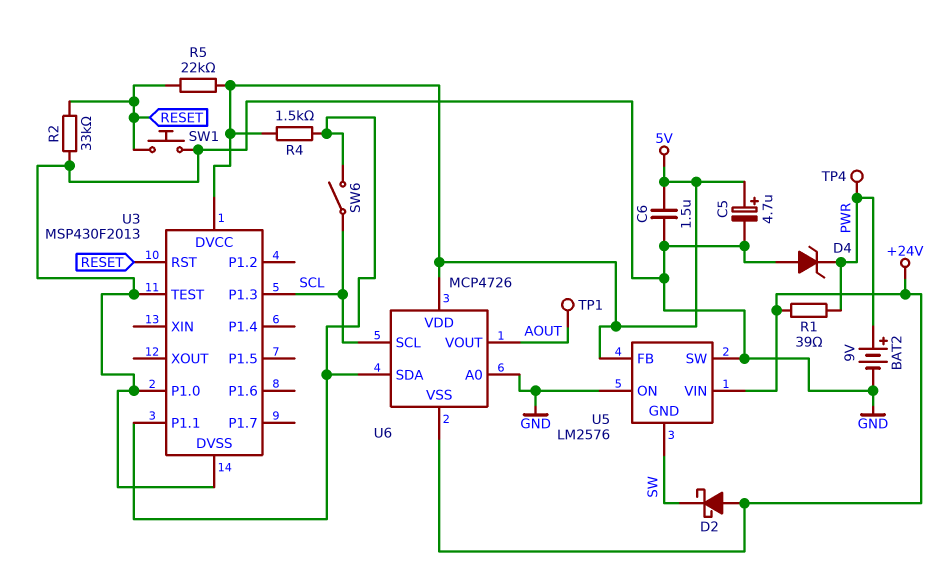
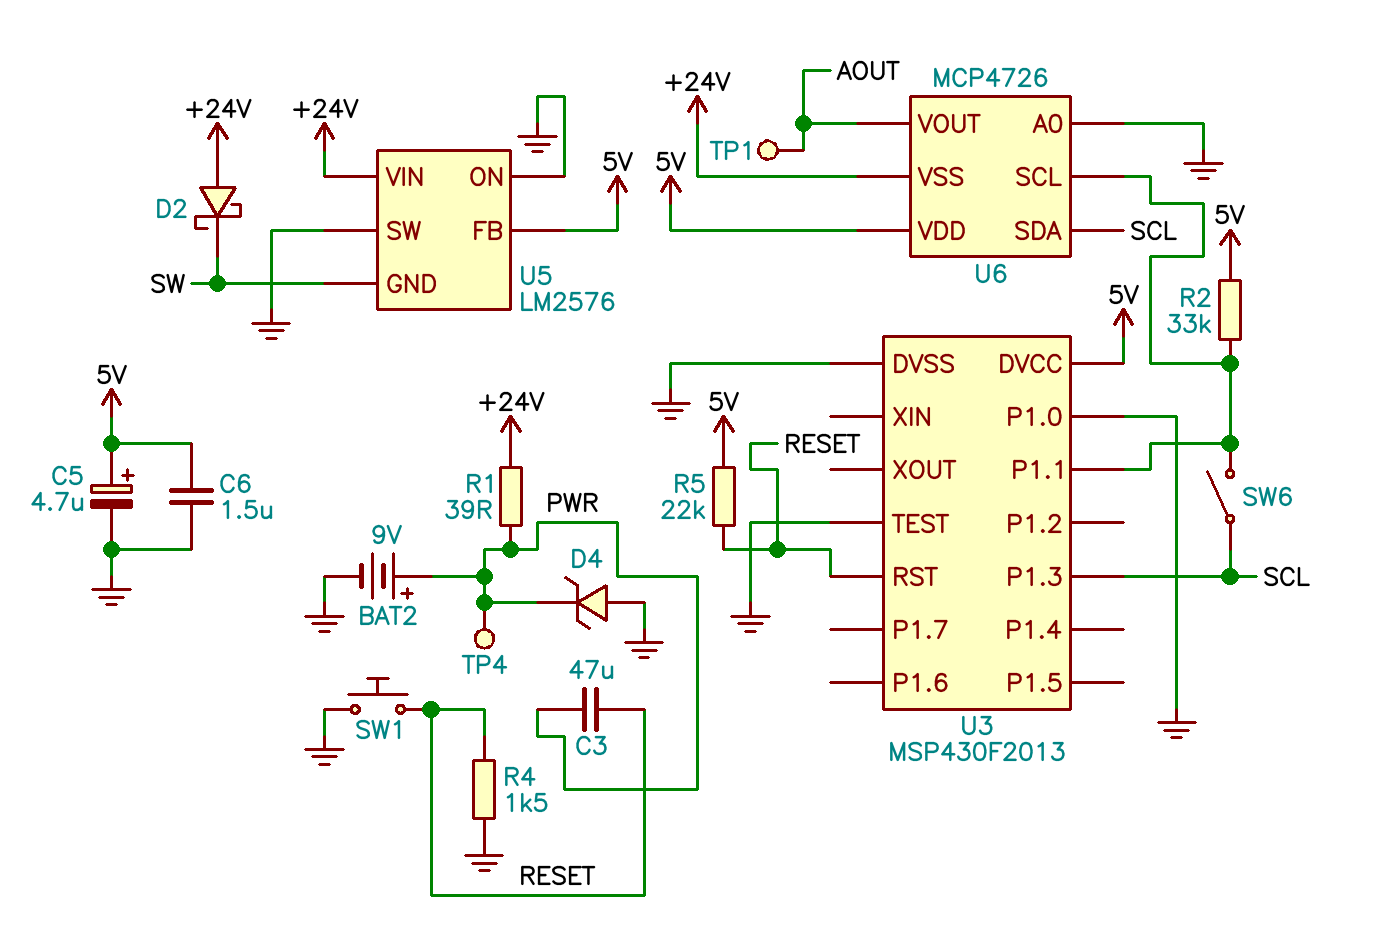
C3: none -> 47uF (PWR, RESET)
R2: 33k (GND, RESET) -> 33k (5V, U3/P1.1)
R4: 1.5k (5V, U3/P1.1) -> 1.5k (GND, RESET)
U6 pin SCL: SCL -> U3/P1.1
U6 pin SDA: U3/P1.1 -> SCL

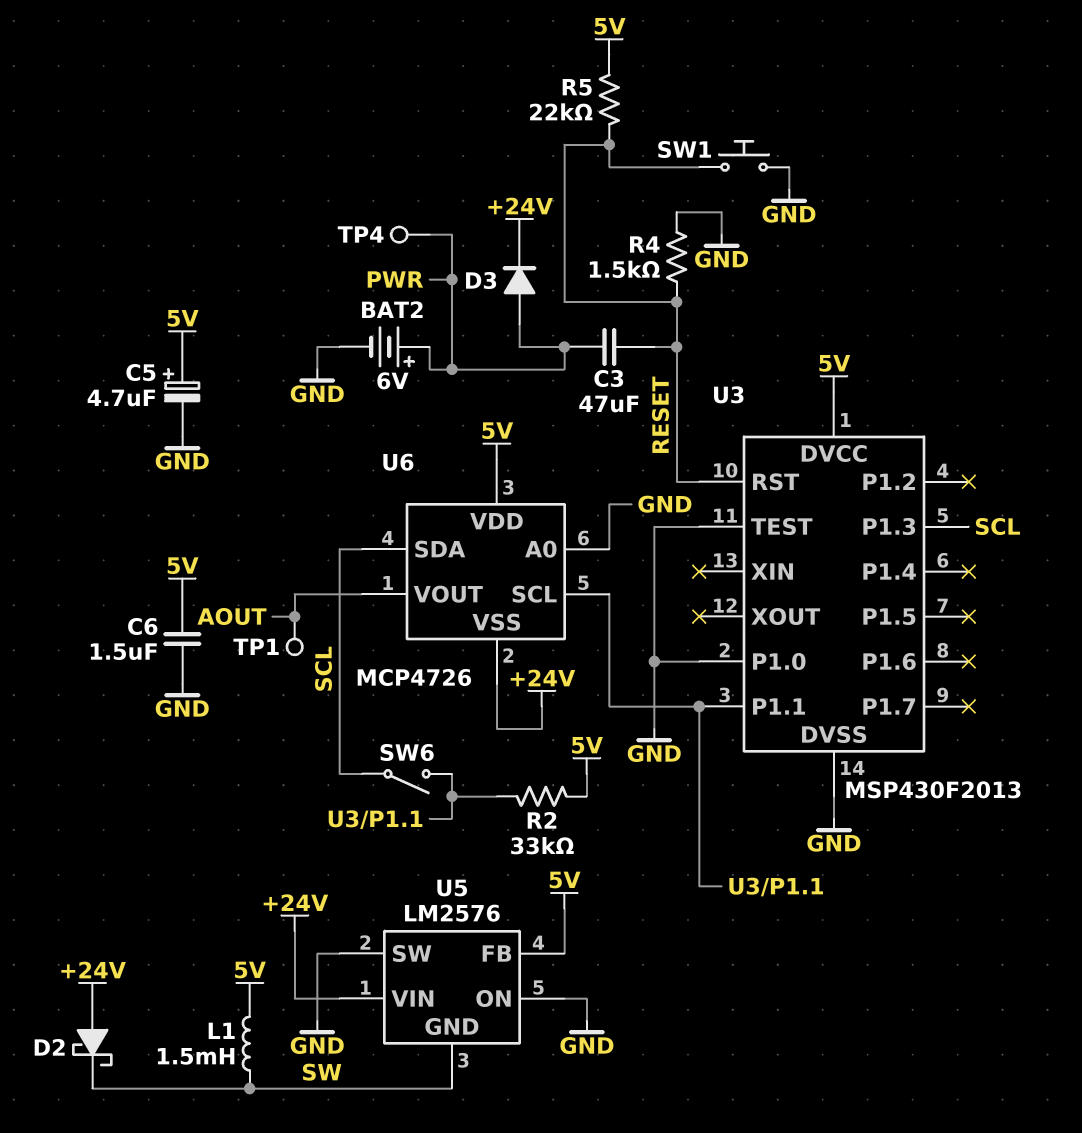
BAT2: 9V (plus PWR, minus GND) -> 6V (plus PWR, minus GND)
D3: none -> diode (A PWR, K +24V)
D4: zener (A GND, K PWR) -> none
L1: none -> 1.5mH (5V, SW)
R1: 39 (+24V, PWR) -> none

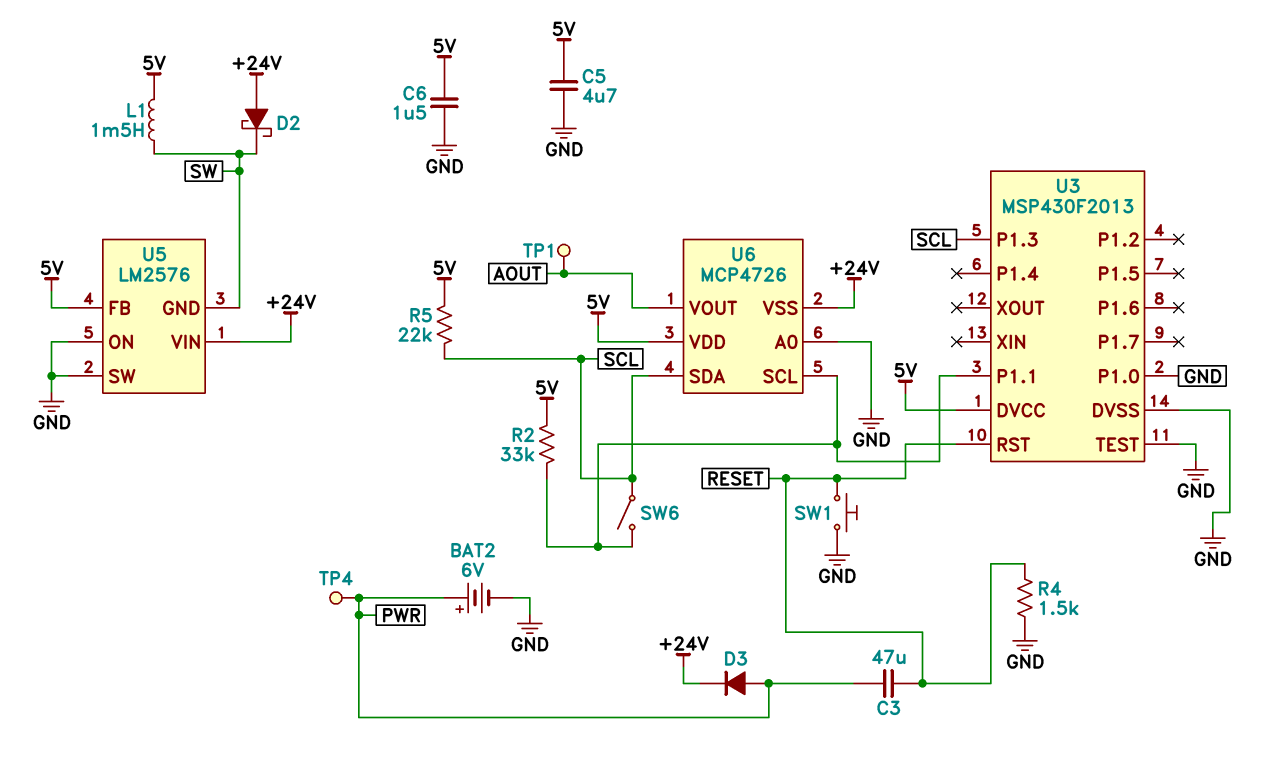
C5: 4.7uF (plus 5V, minus GND) -> 4.7uF (5V, GND)
R5: 22k (5V, RESET) -> 22k (5V, SCL)

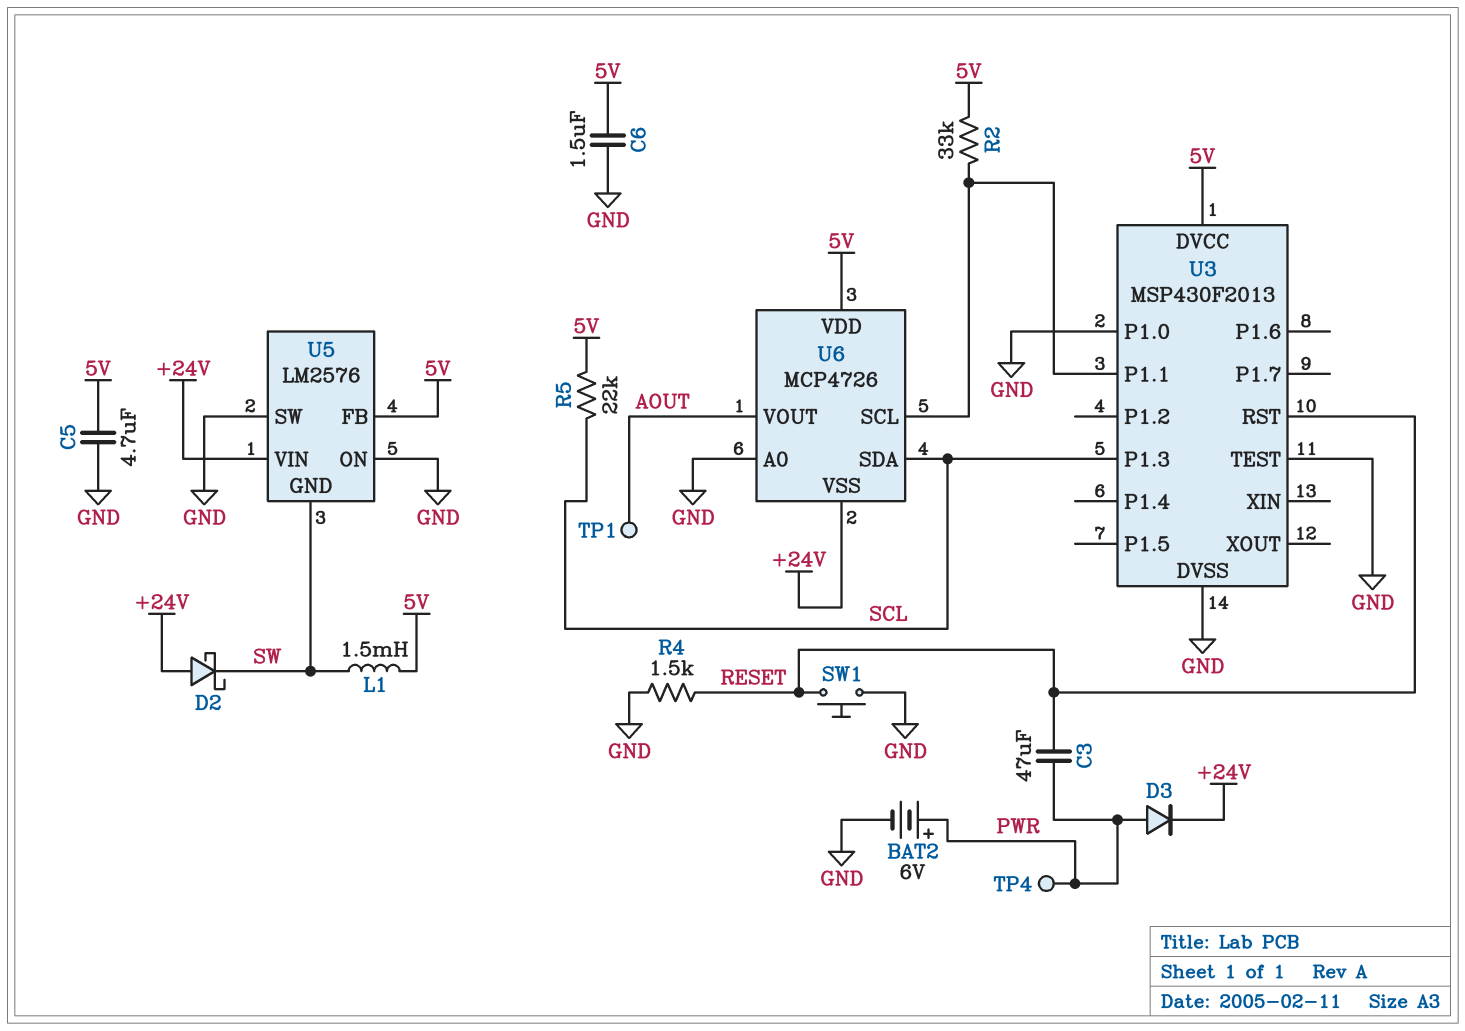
SW6: switch (SCL, U3/P1.1) -> none

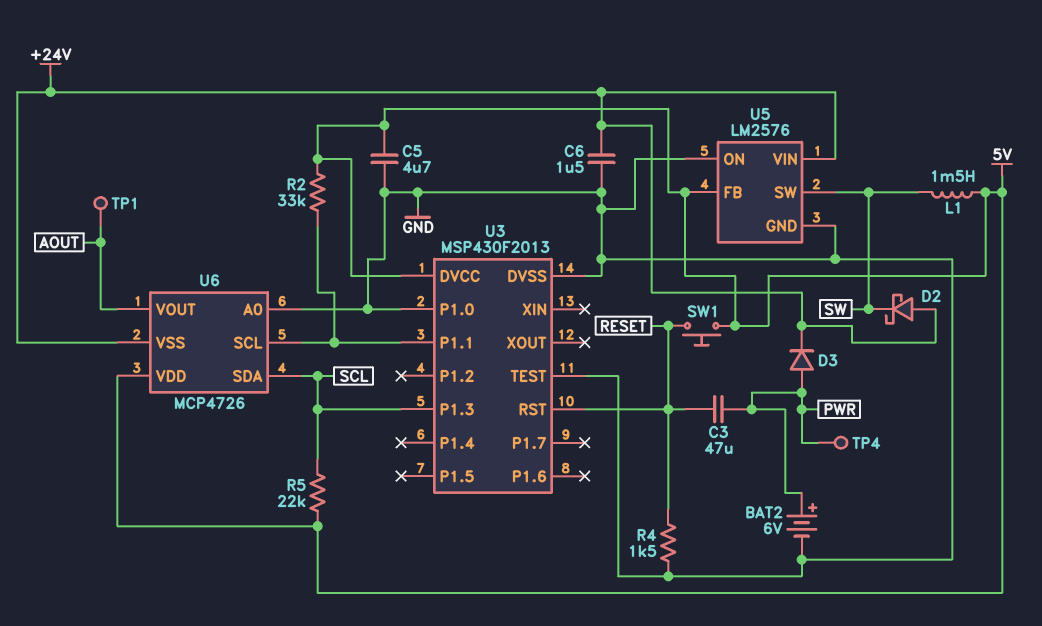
C6: 1.5uF (5V, GND) -> 1.5uF (+24V, GND)
SW1: button (GND, RESET) -> button (5V, RESET)
U5 pin GND: SW -> GND
U5 pin SW: GND -> SW

